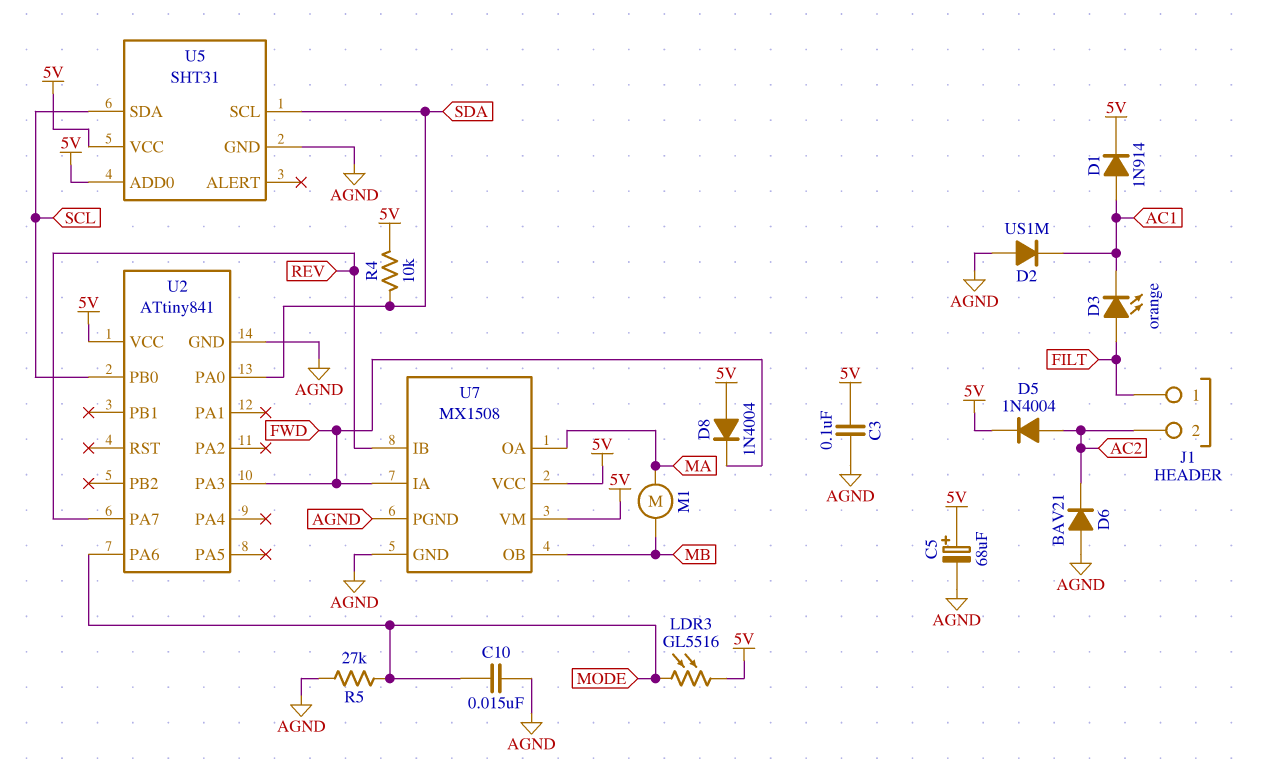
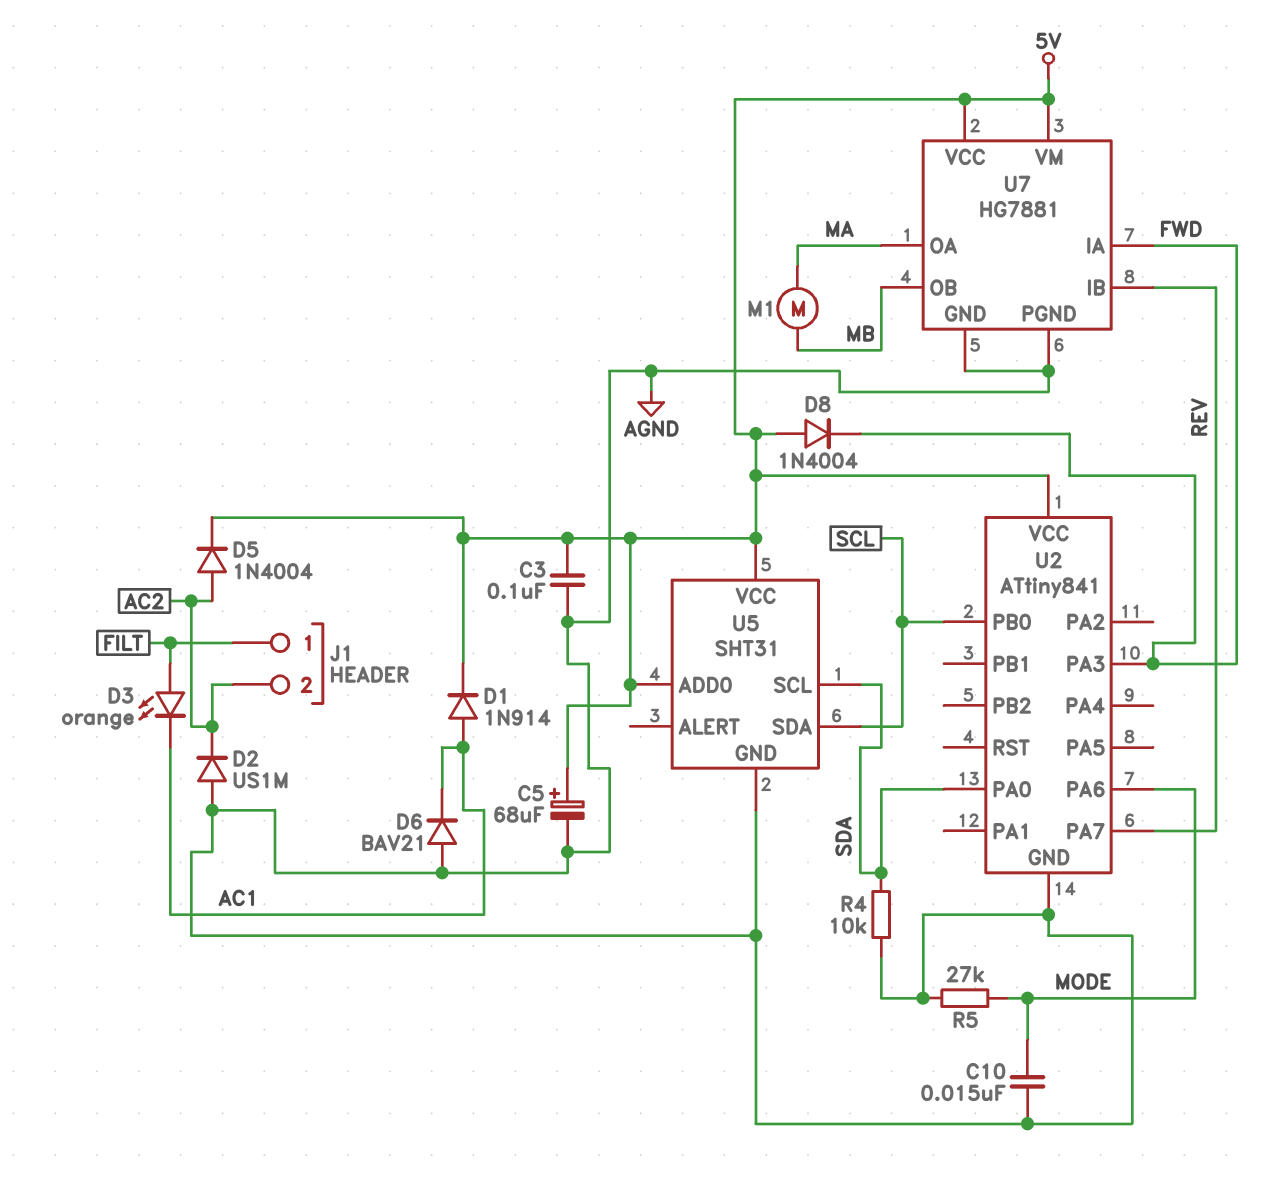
D2: diode US1M (A AGND, K AC1) -> diode US1M (A AGND, K AC2)
D6: diode BAV21 (A AGND, K AC2) -> diode BAV21 (A AGND, K AC1)
LDR3: GL5516 (5V, MODE) -> none
R4: 10k (5V, SDA) -> 10k (AGND, SDA)
U7: MX1508 -> HG7881

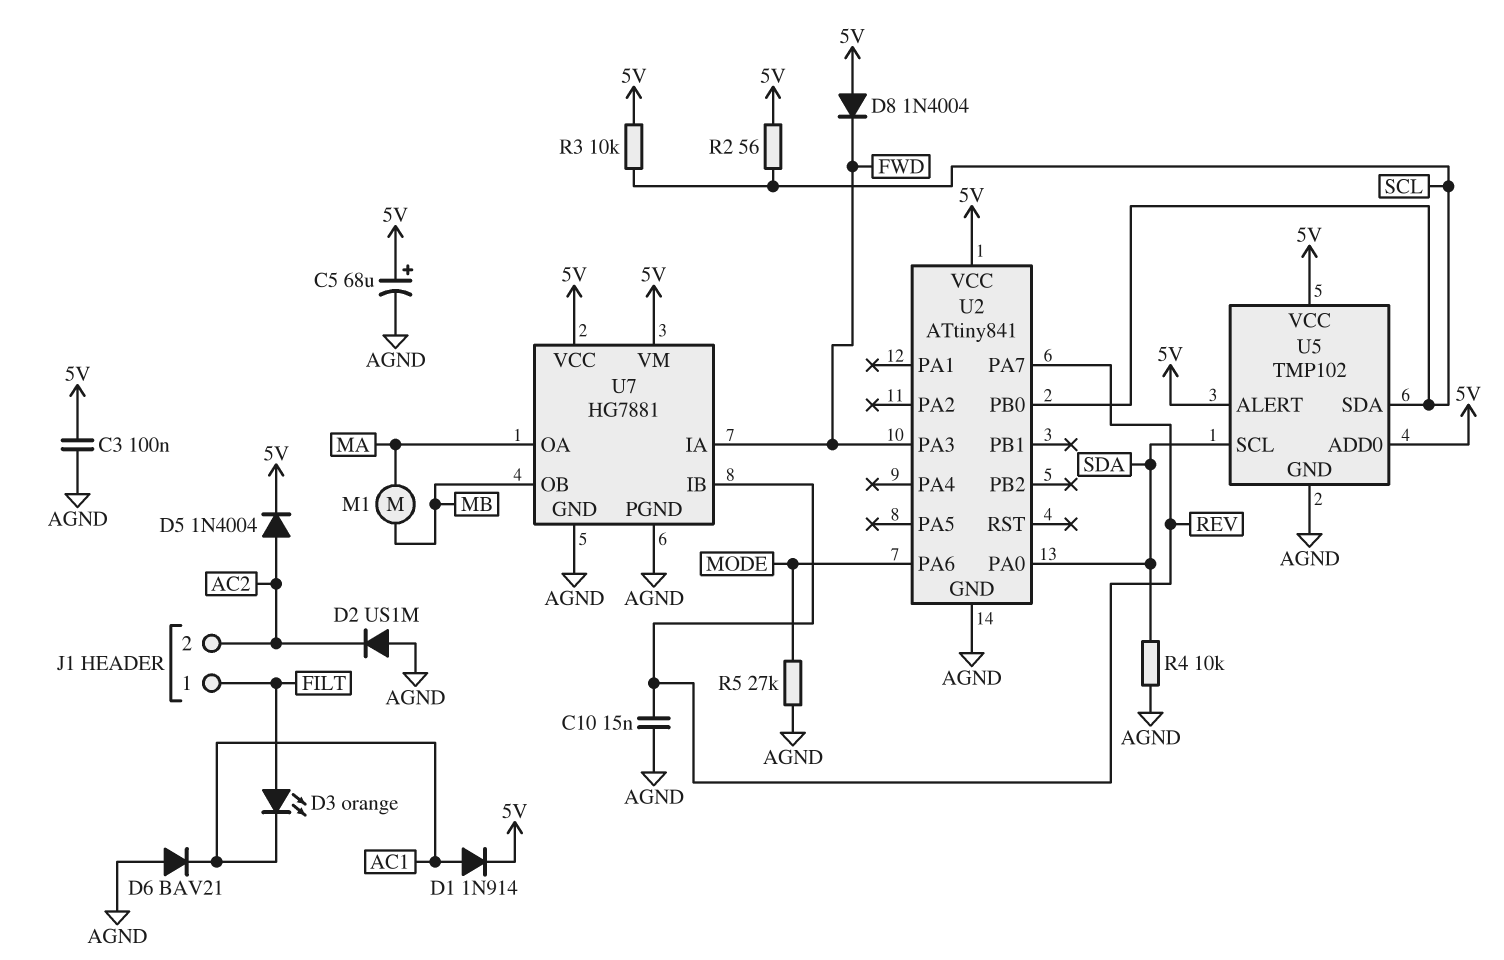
C10: 15nF (AGND, MODE) -> 15nF (AGND, REV)
R2: none -> 56 (5V, SCL)
R3: none -> 10k (5V, SCL)
U5: SHT31 -> TMP102
U5 pin ALERT: none -> 5V

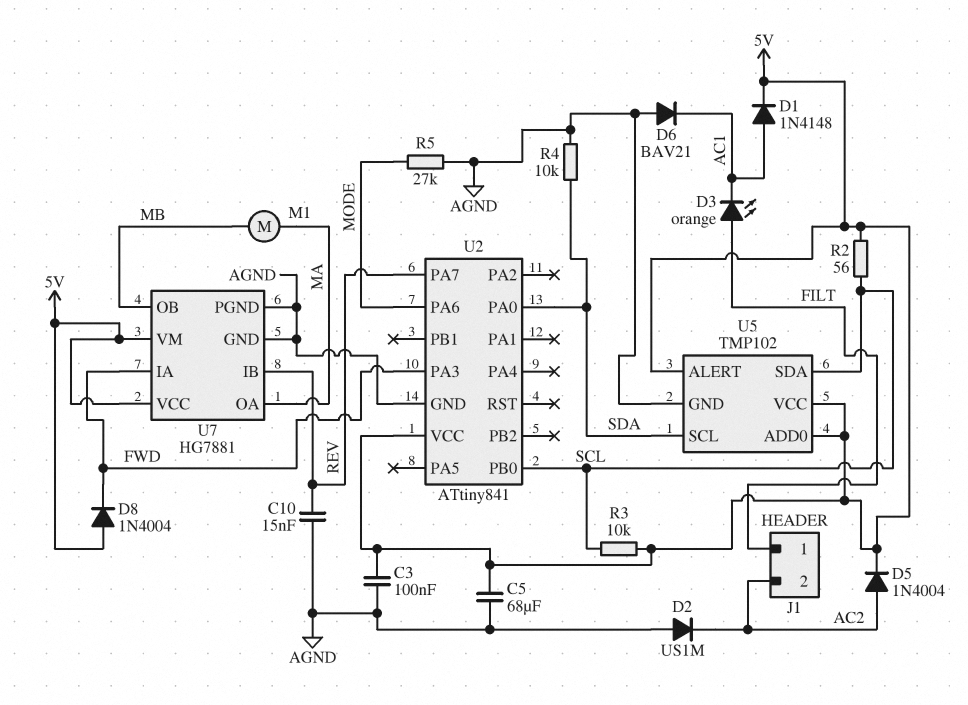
C5: 68uF (plus 5V, minus AGND) -> 68uF (5V, AGND)
D1: diode 1N914 (A AC1, K 5V) -> diode 1N4148 (A AC1, K 5V)

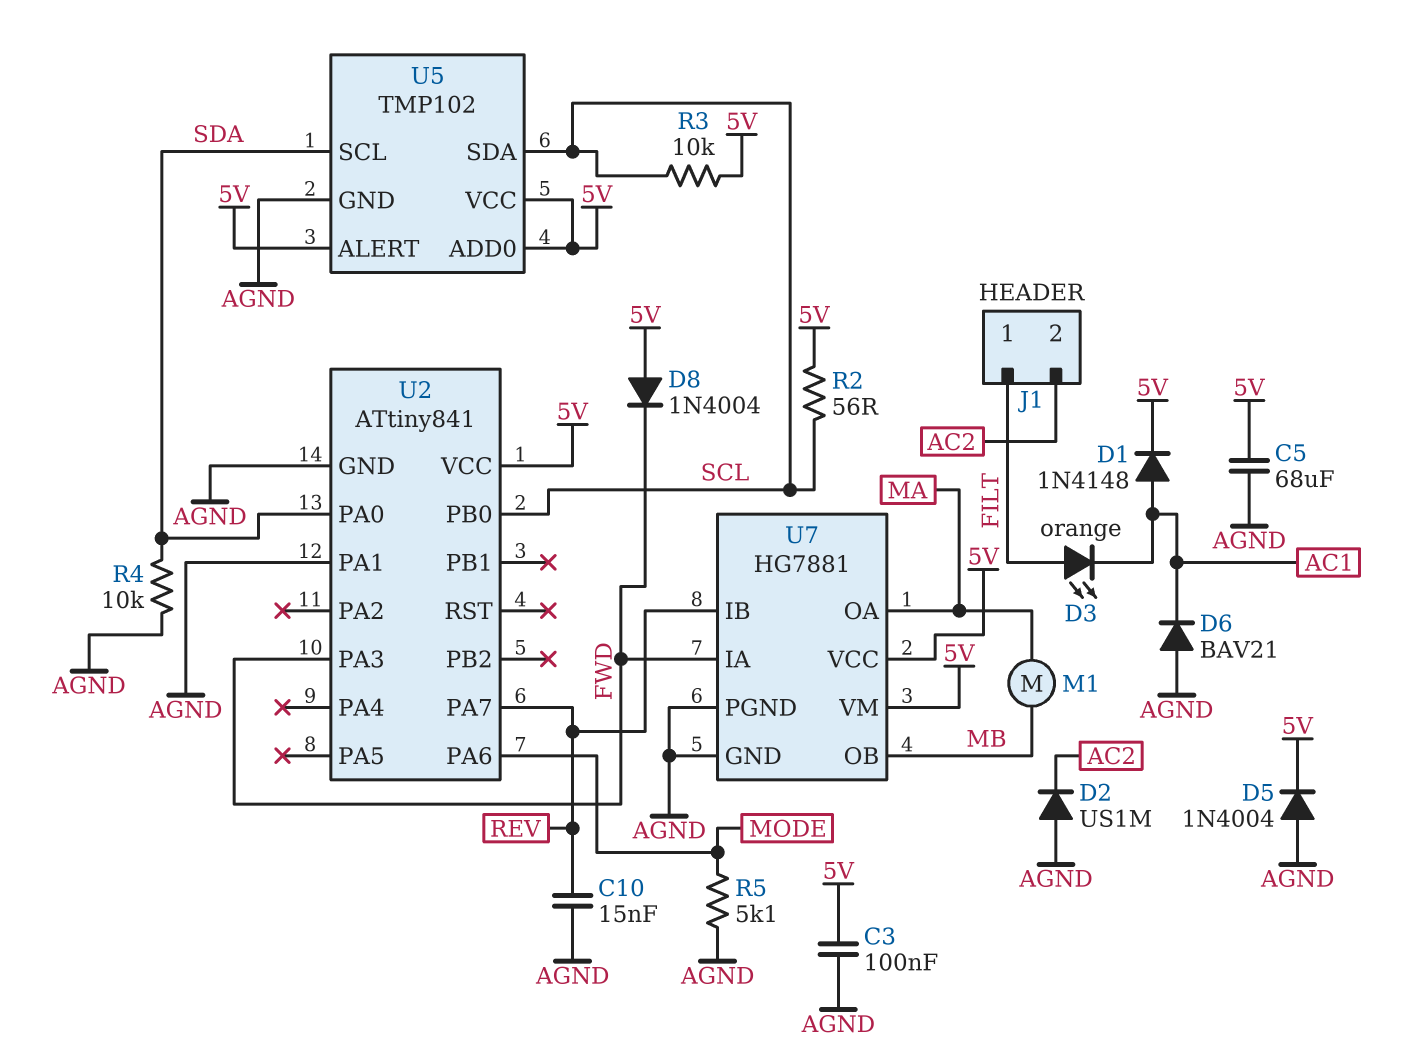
D5: diode 1N4004 (A AC2, K 5V) -> diode 1N4004 (A AGND, K 5V)
R5: 27k (AGND, MODE) -> 5.1k (AGND, MODE)
U2 pin PA1: none -> AGND

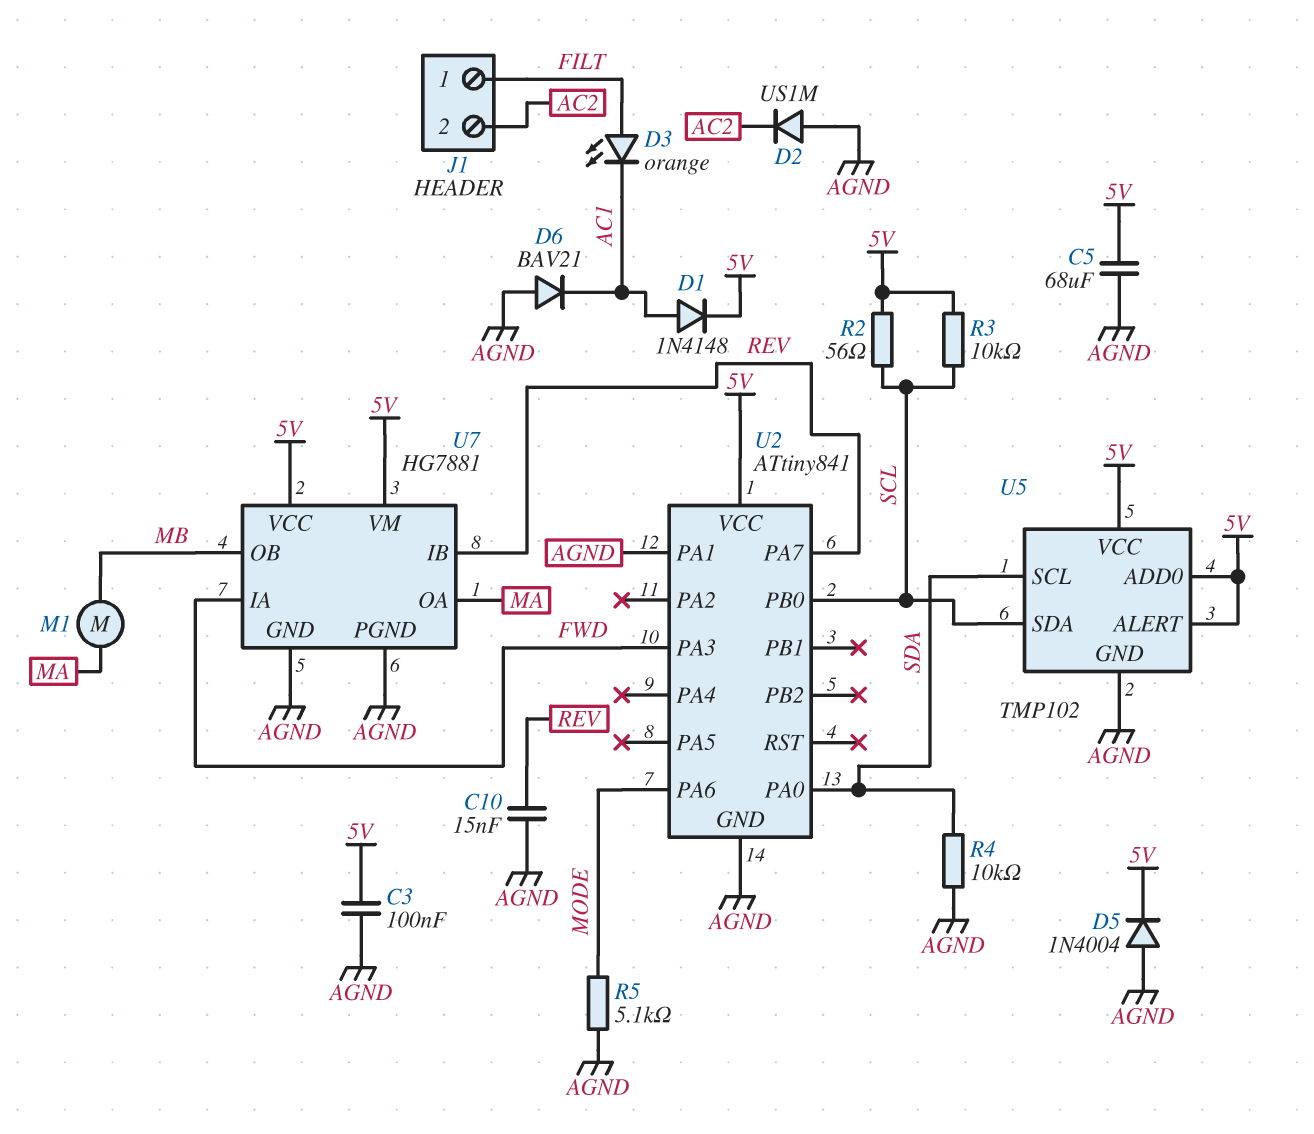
D8: diode 1N4004 (A 5V, K FWD) -> none

